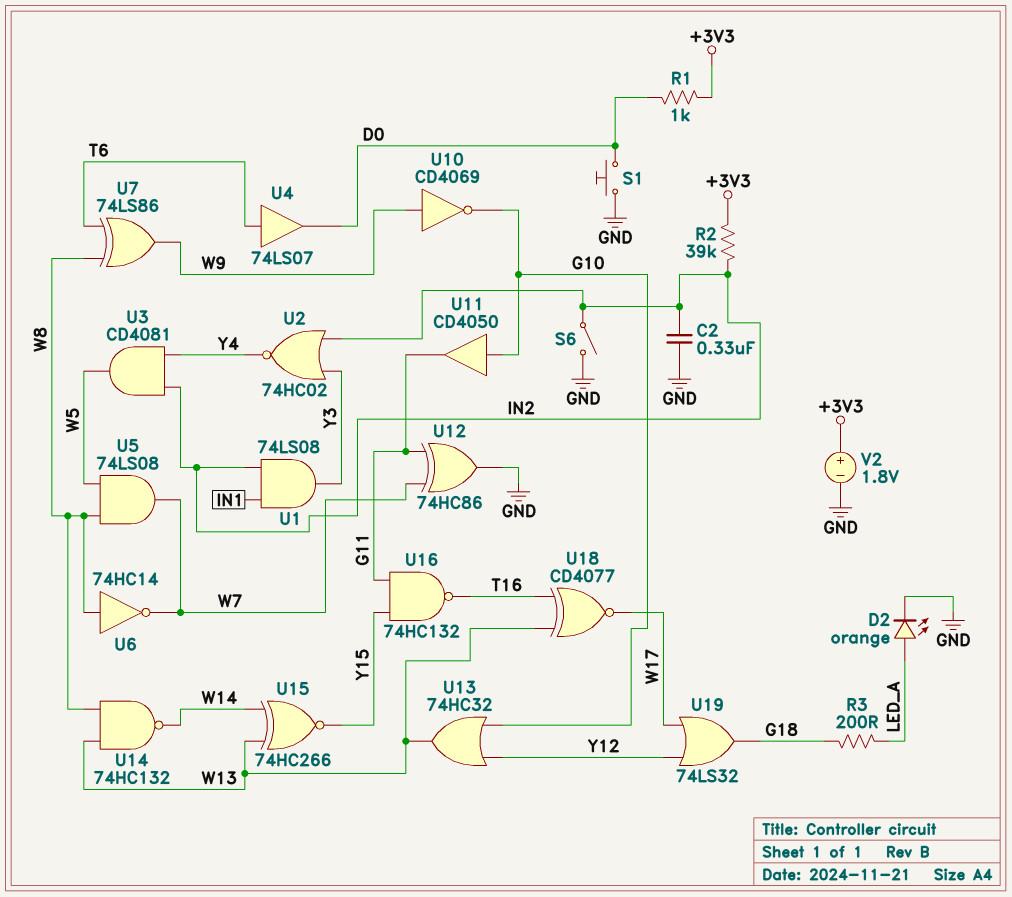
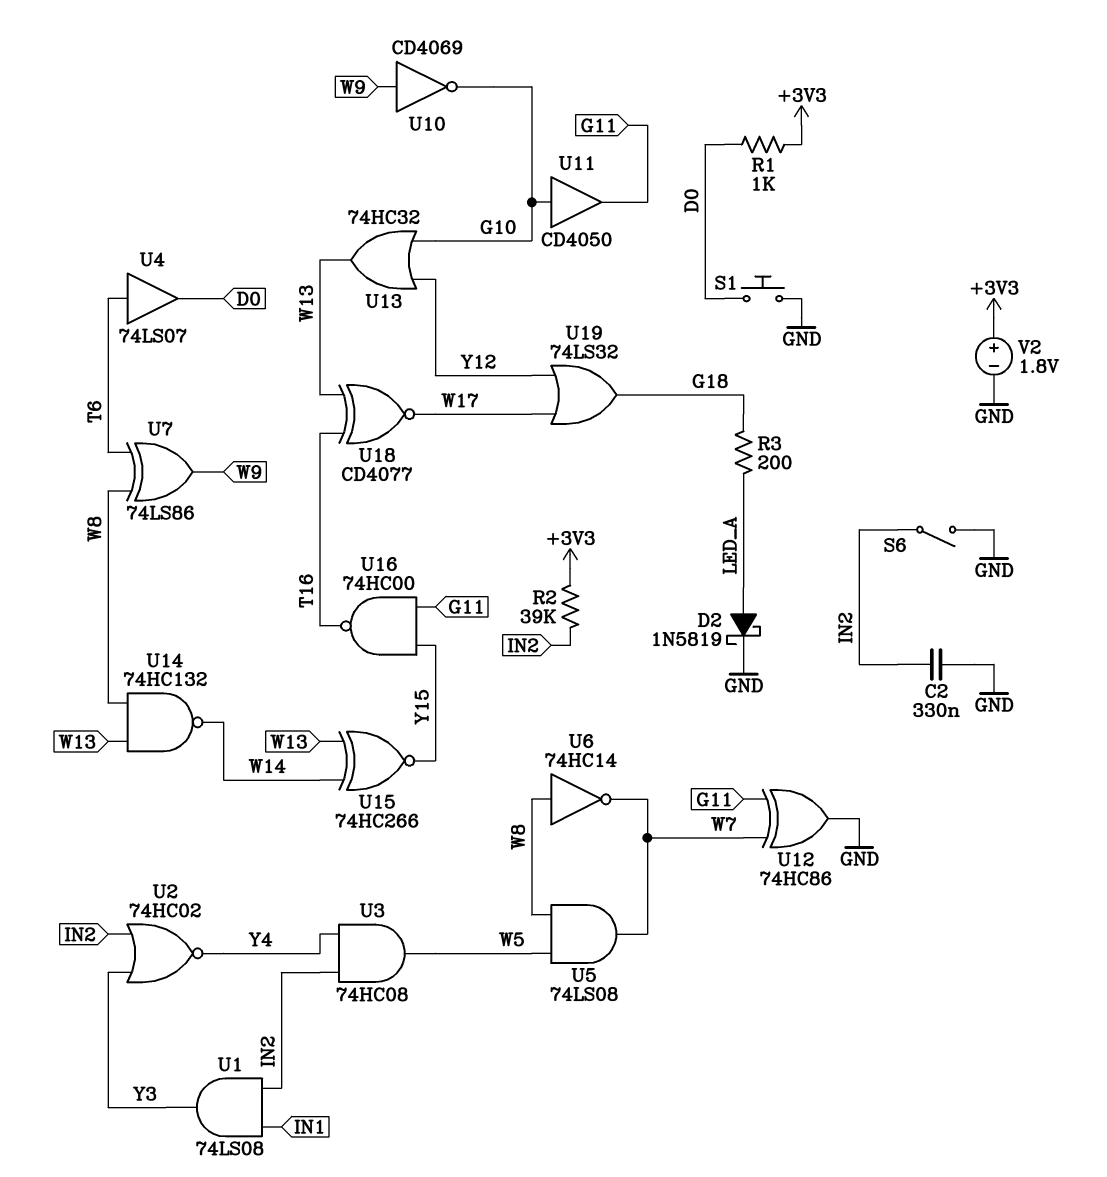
D2: LED orange (A LED_A, K GND) -> schottky 1N5819 (A LED_A, K GND)
U3: AND CD4081 (in IN2, in Y4, out W5) -> AND 74HC08 (in IN2, in Y4, out W5)
U16: NAND 74HC132 (in G11, in Y15, out T16) -> NAND 74HC00 (in G11, in Y15, out T16)

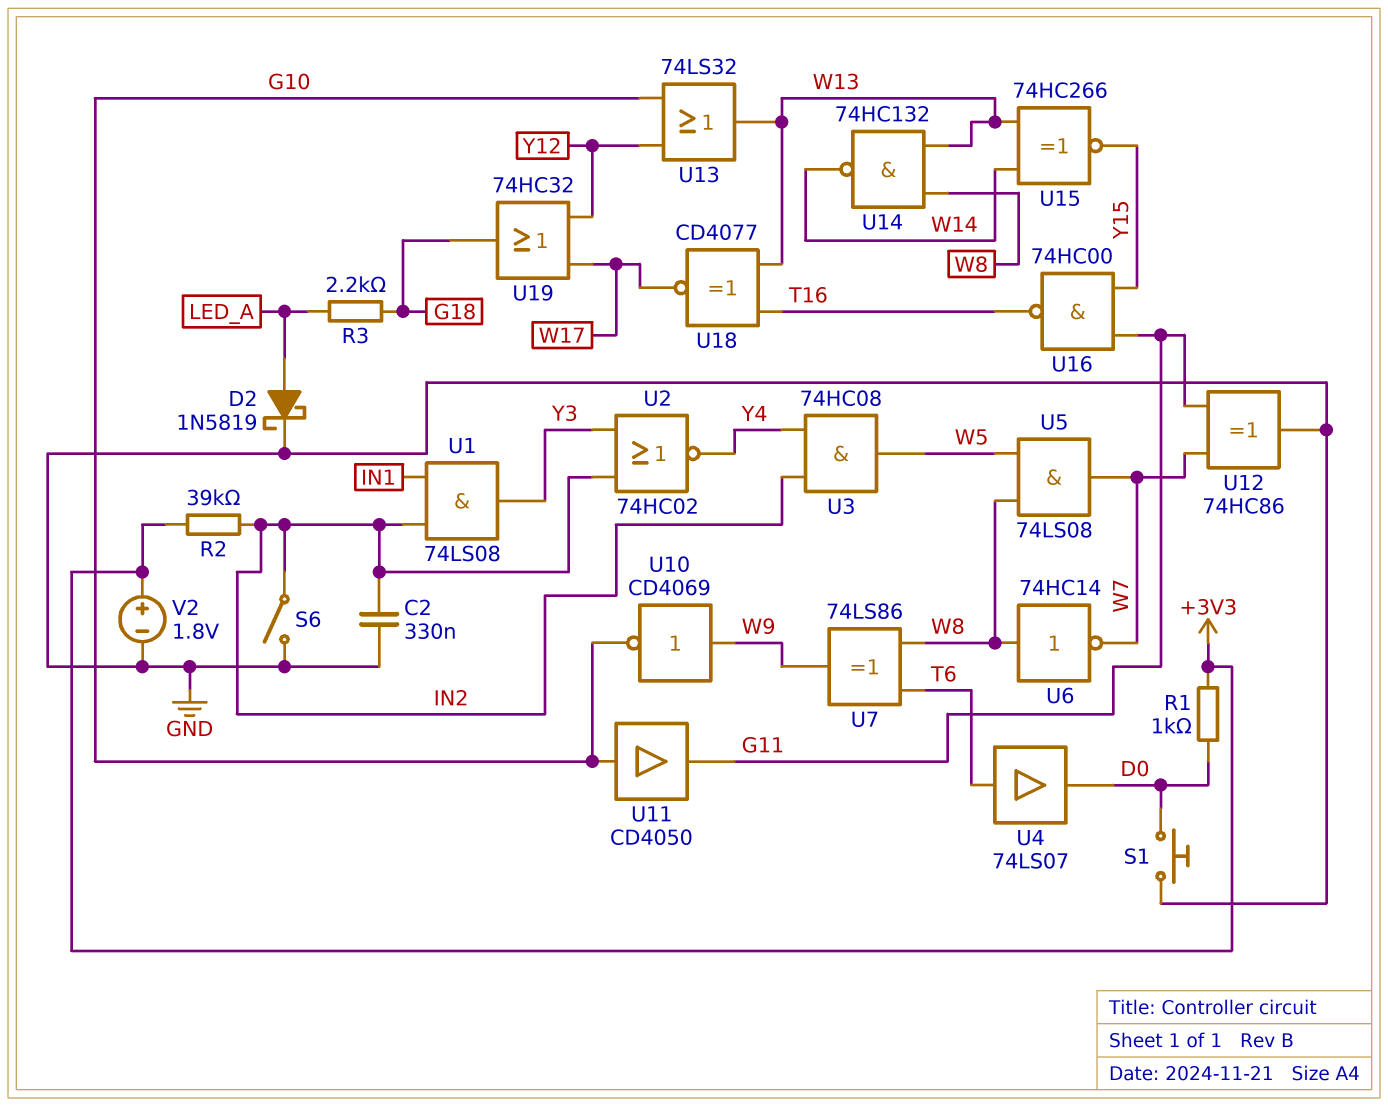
R3: 200 (G18, LED_A) -> 2.2k (G18, LED_A)
U13: OR 74HC32 (in G10, in Y12, out W13) -> OR 74LS32 (in G10, in Y12, out W13)
U19: OR 74LS32 (in W17, in Y12, out G18) -> OR 74HC32 (in W17, in Y12, out G18)

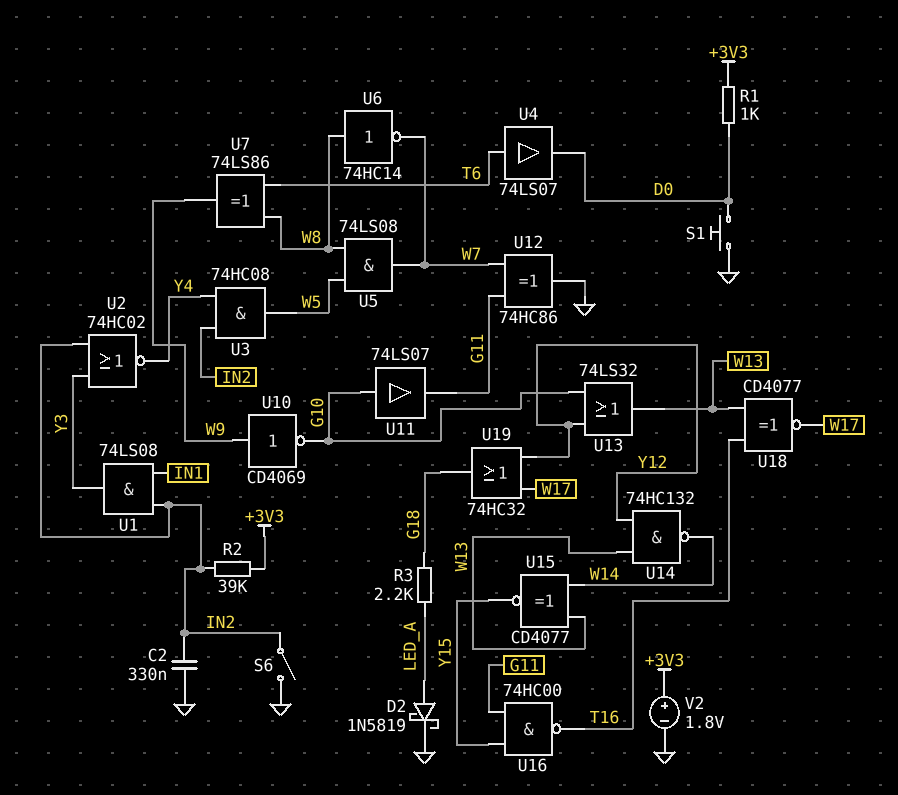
U11: buffer CD4050 (in G10, out G11) -> buffer 74LS07 (in G10, out G11)
U14: NAND 74HC132 (in W8, in W13, out W14) -> NAND 74HC132 (in W13, in Y12, out W14)
U15: XNOR 74HC266 (in W13, in W14, out Y15) -> XNOR CD4077 (in W13, in W14, out Y15)

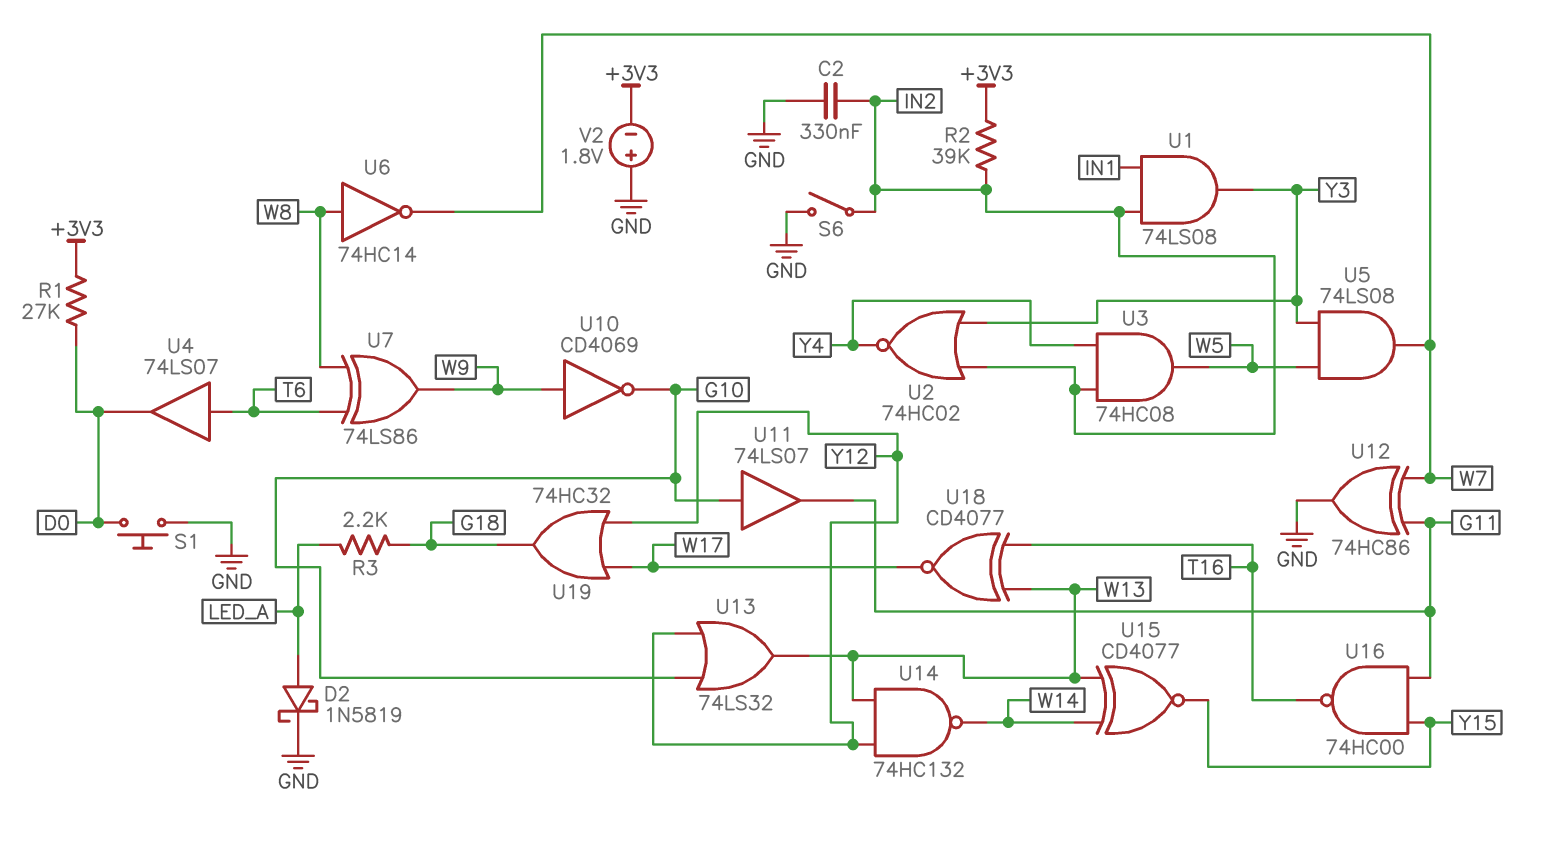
R1: 1k (+3V3, D0) -> 27k (+3V3, D0)
U5: AND 74LS08 (in W5, in W8, out W7) -> AND 74LS08 (in W5, in Y3, out W7)
V2: 1.8V (plus +3V3, minus GND) -> 1.8V (plus GND, minus +3V3)

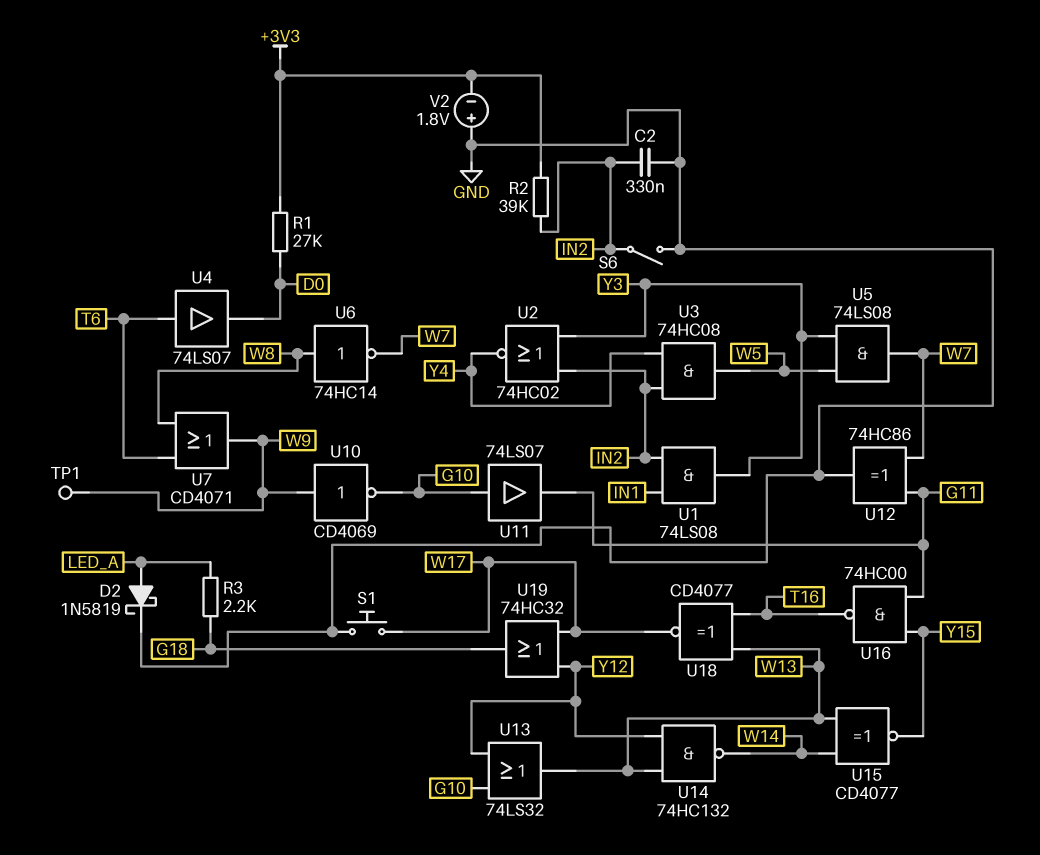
S1: button (D0, GND) -> button (GND, W17)
TP1: none -> test point (W9)
U7: XOR 74LS86 (in T6, in W8, out W9) -> OR CD4071 (in T6, in W8, out W9)

